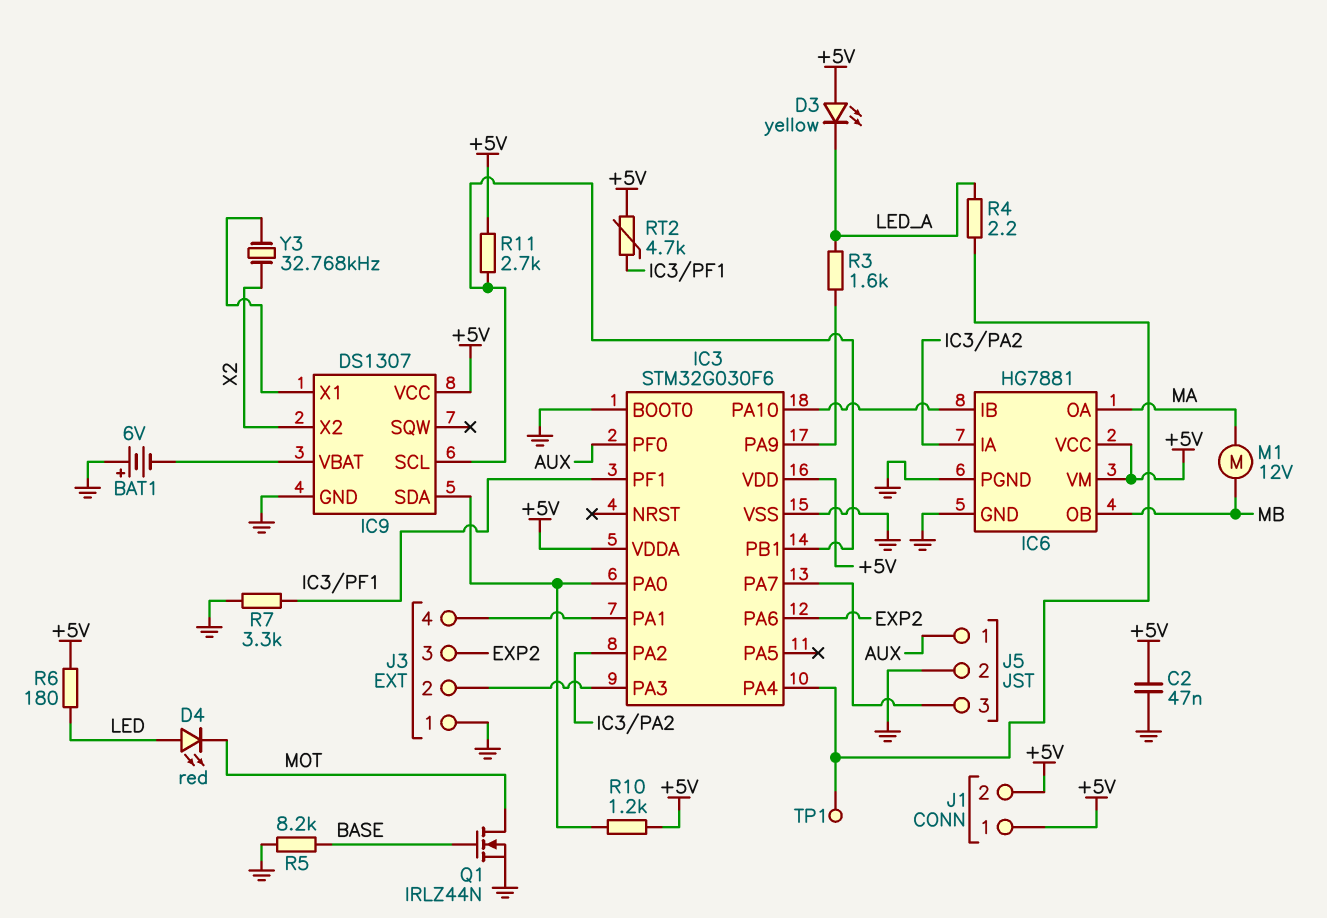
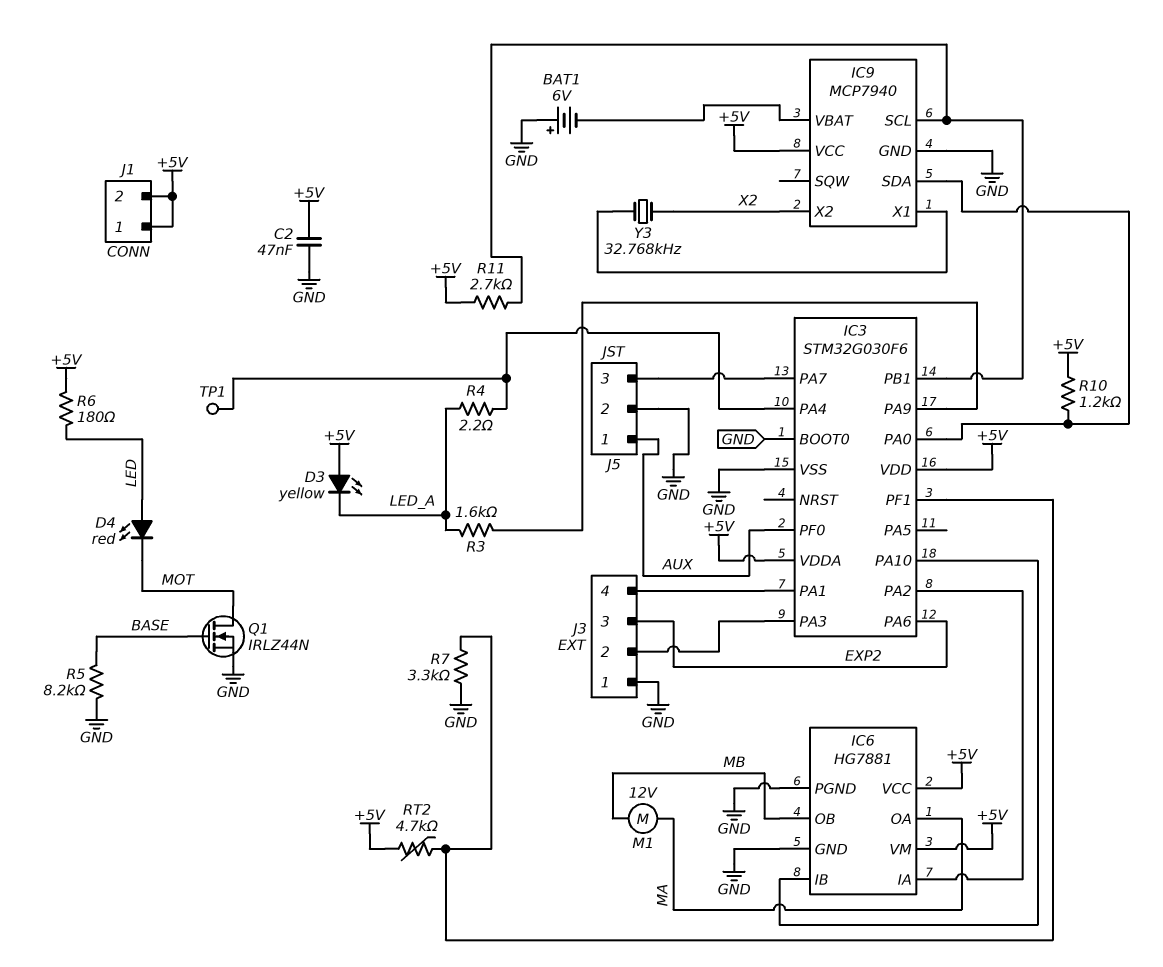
IC9: DS1307 -> MCP7940

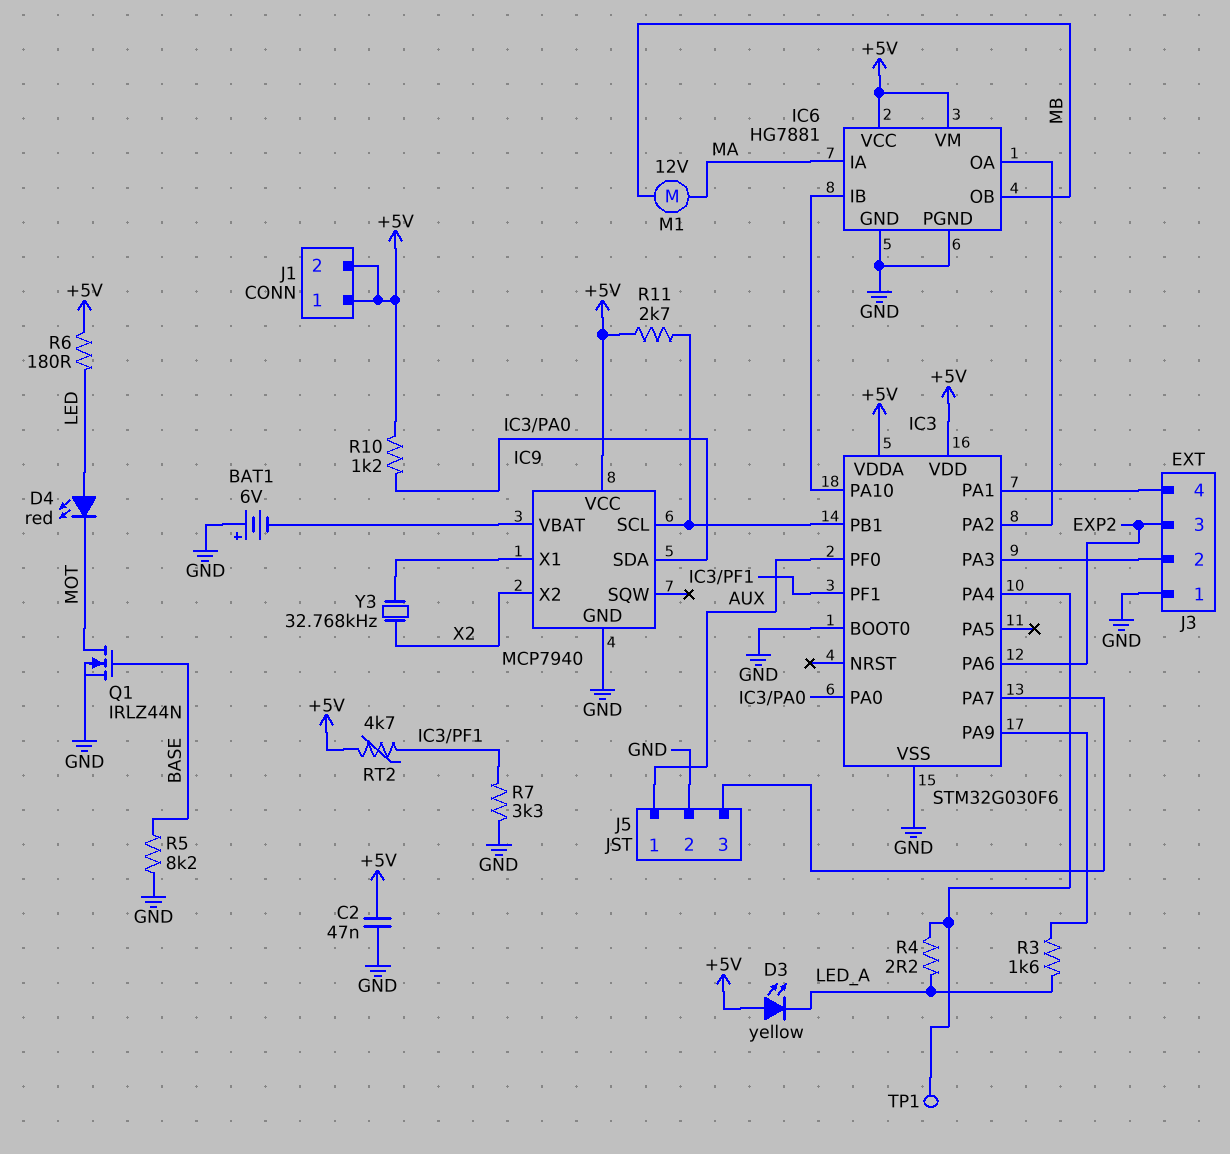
IC6 pin IA: IC3/PA2 -> MA
IC6 pin OA: MA -> IC3/PA2

